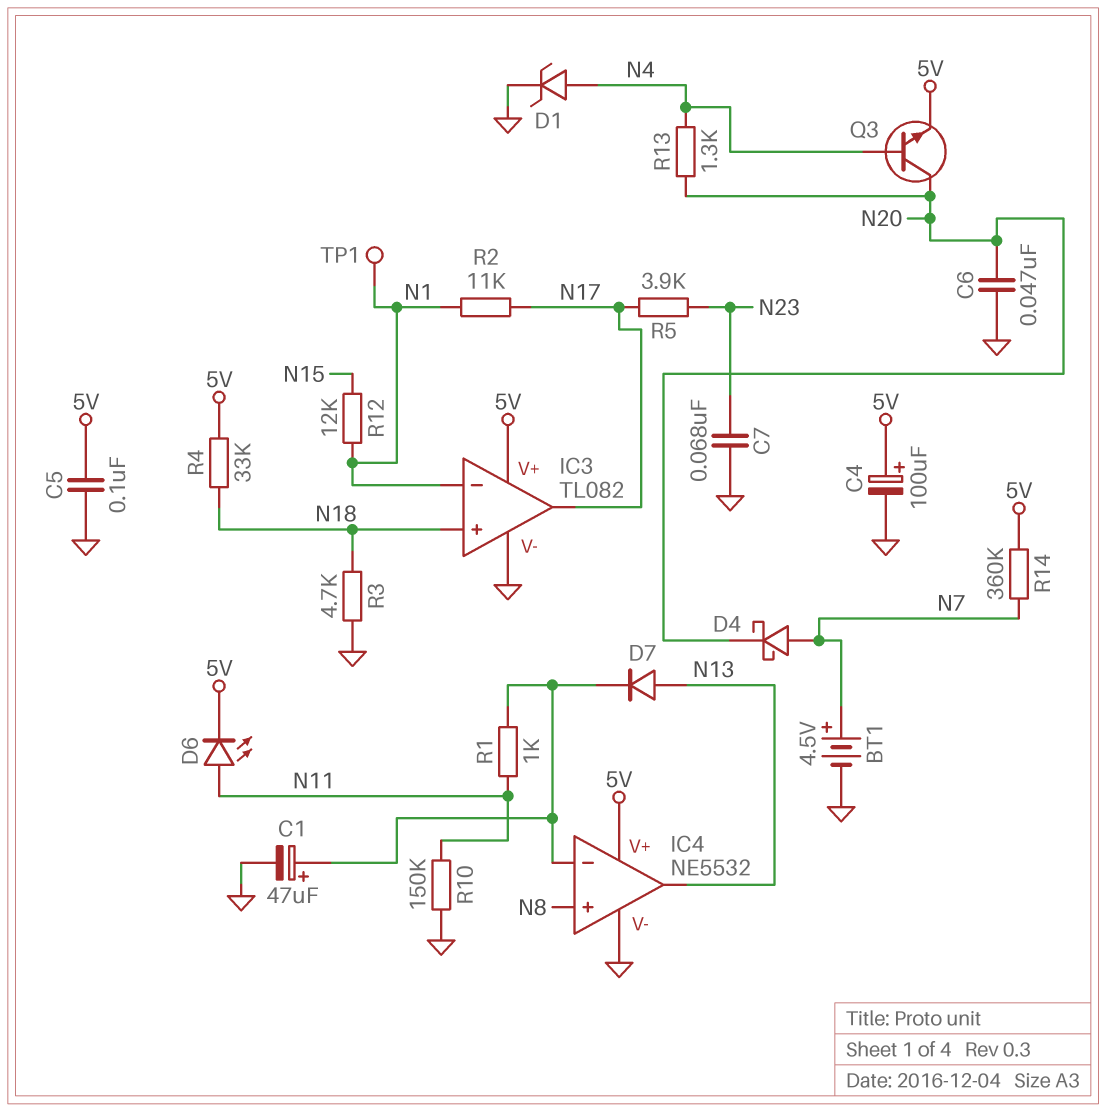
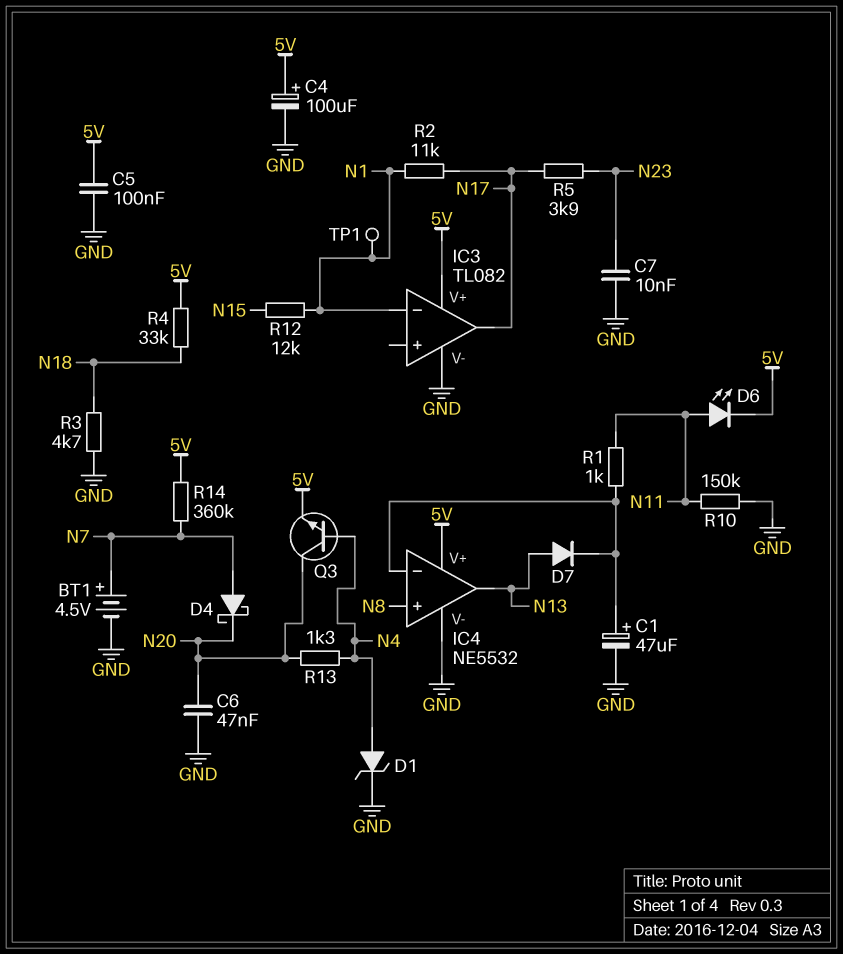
C7: 68nF (GND, N23) -> 10nF (GND, N23)
IC3 pin in+: N18 -> none

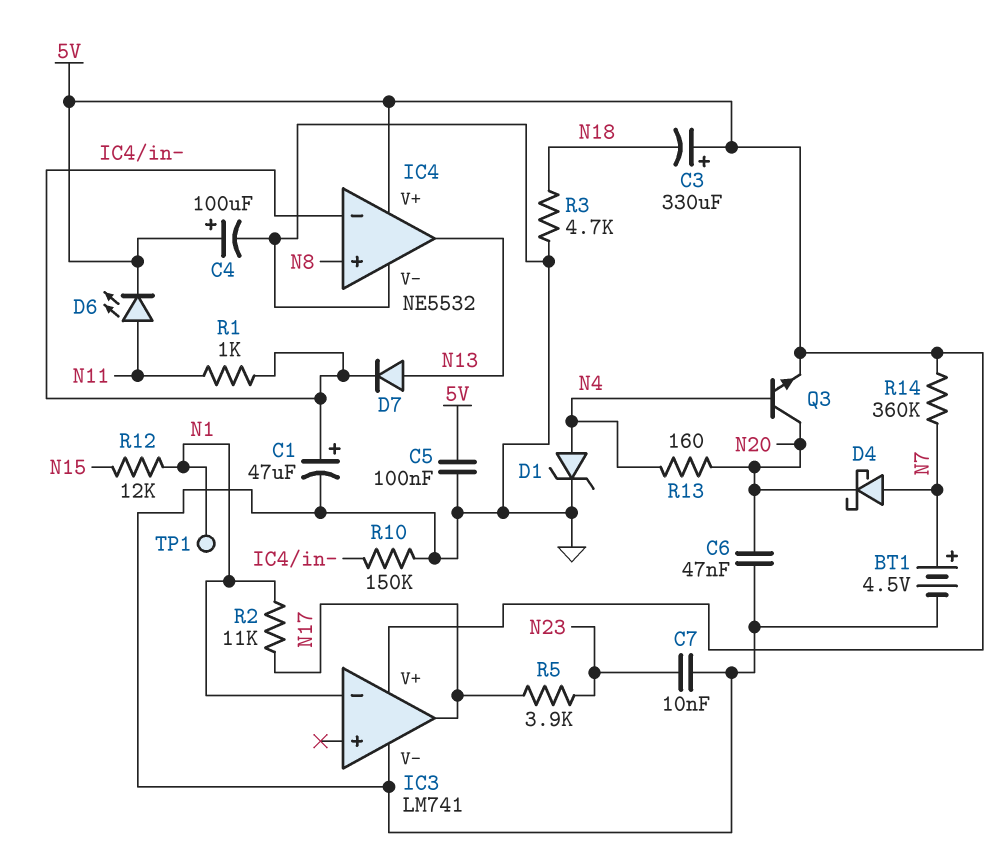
C3: none -> 330uF (plus 5V, minus N18)
IC3: TL082 -> LM741
R4: 33k (5V, N18) -> none
R10: 150k (GND, N11) -> 150k (GND, IC4/in-)
R13: 1.3k (N4, N20) -> 160 (N4, N20)

